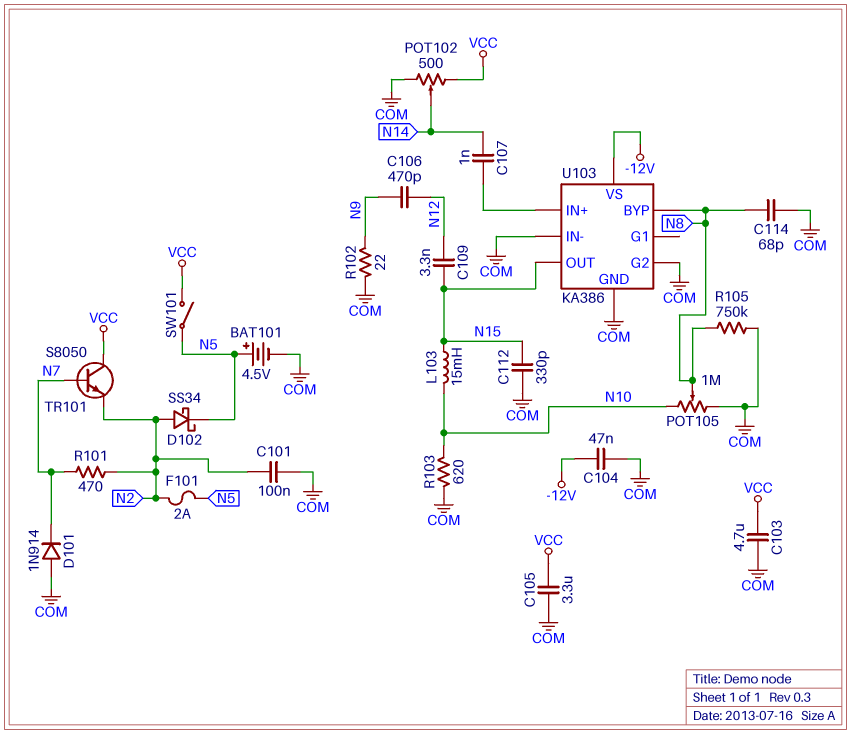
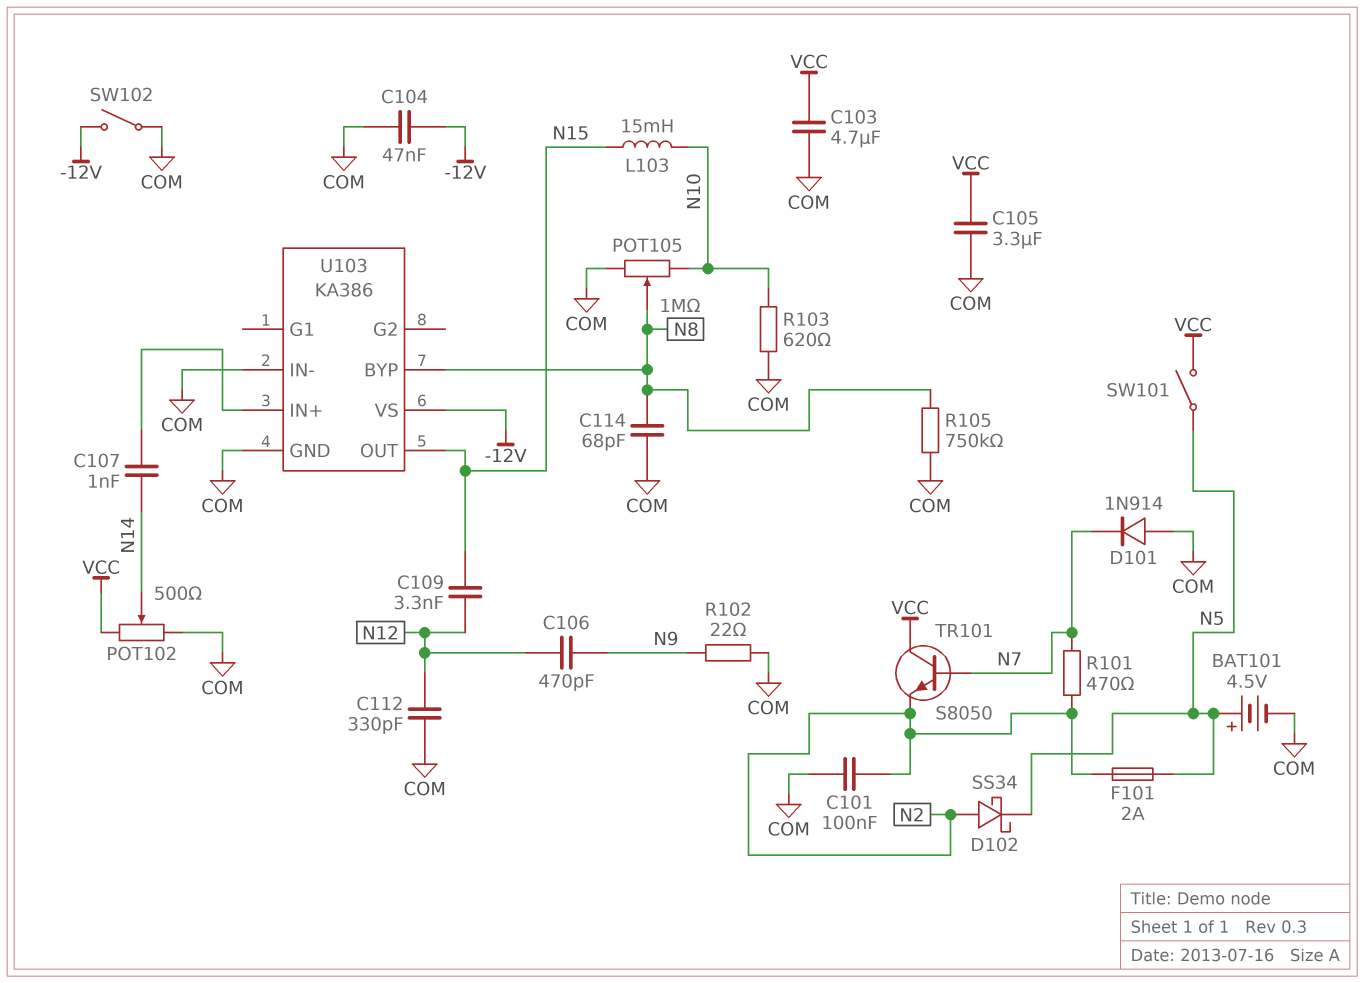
C112: 330pF (COM, N15) -> 330pF (COM, N12)
SW102: none -> switch (-12V, COM)
U103 pin G2: COM -> none

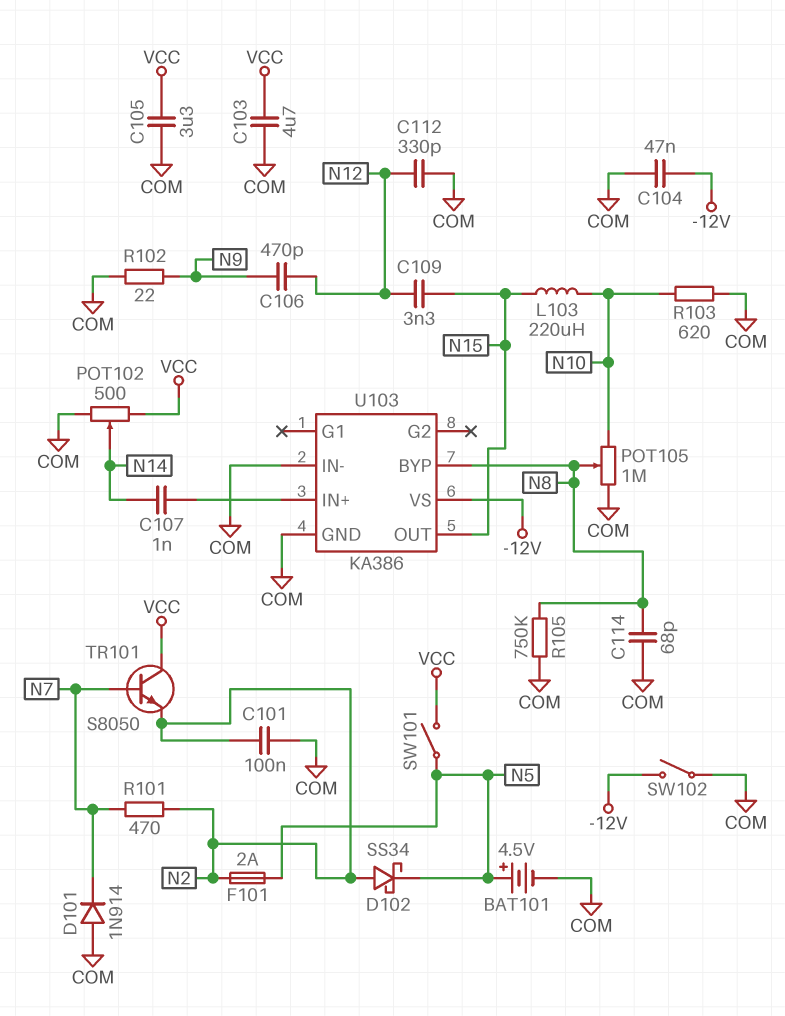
L103: 15mH (N10, N15) -> 220uH (N10, N15)

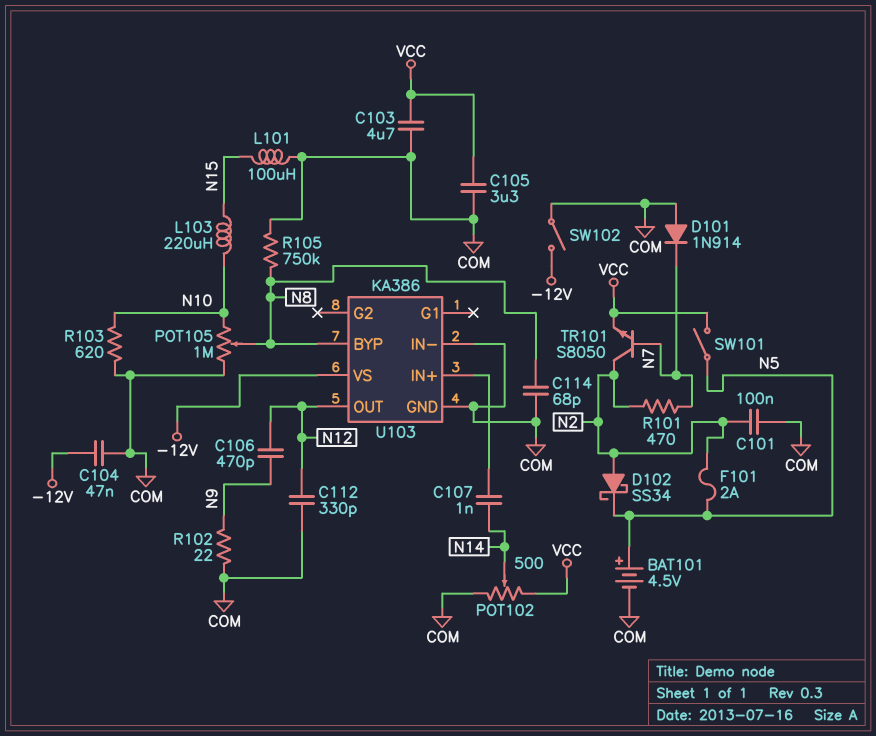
C109: 3.3nF (N12, N15) -> none
L101: none -> 100uH (COM, N15)
TR101: NPN S8050 (B N7, C VCC, E N2) -> NPN S8050 (B N7, C N2, E VCC)
U103 pin OUT: N15 -> N12

